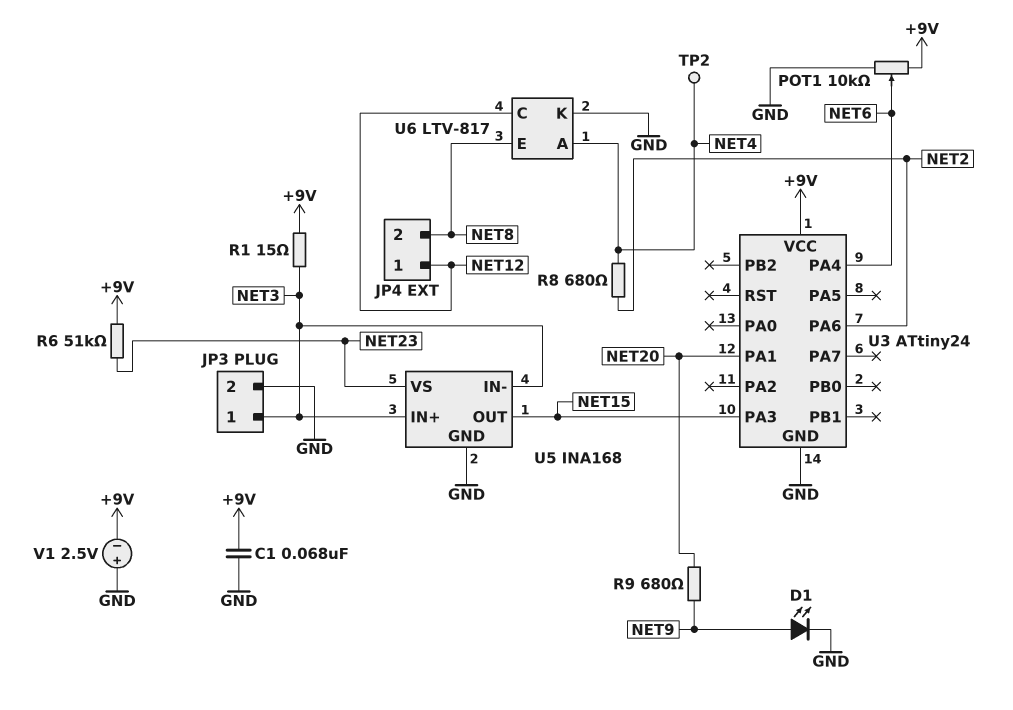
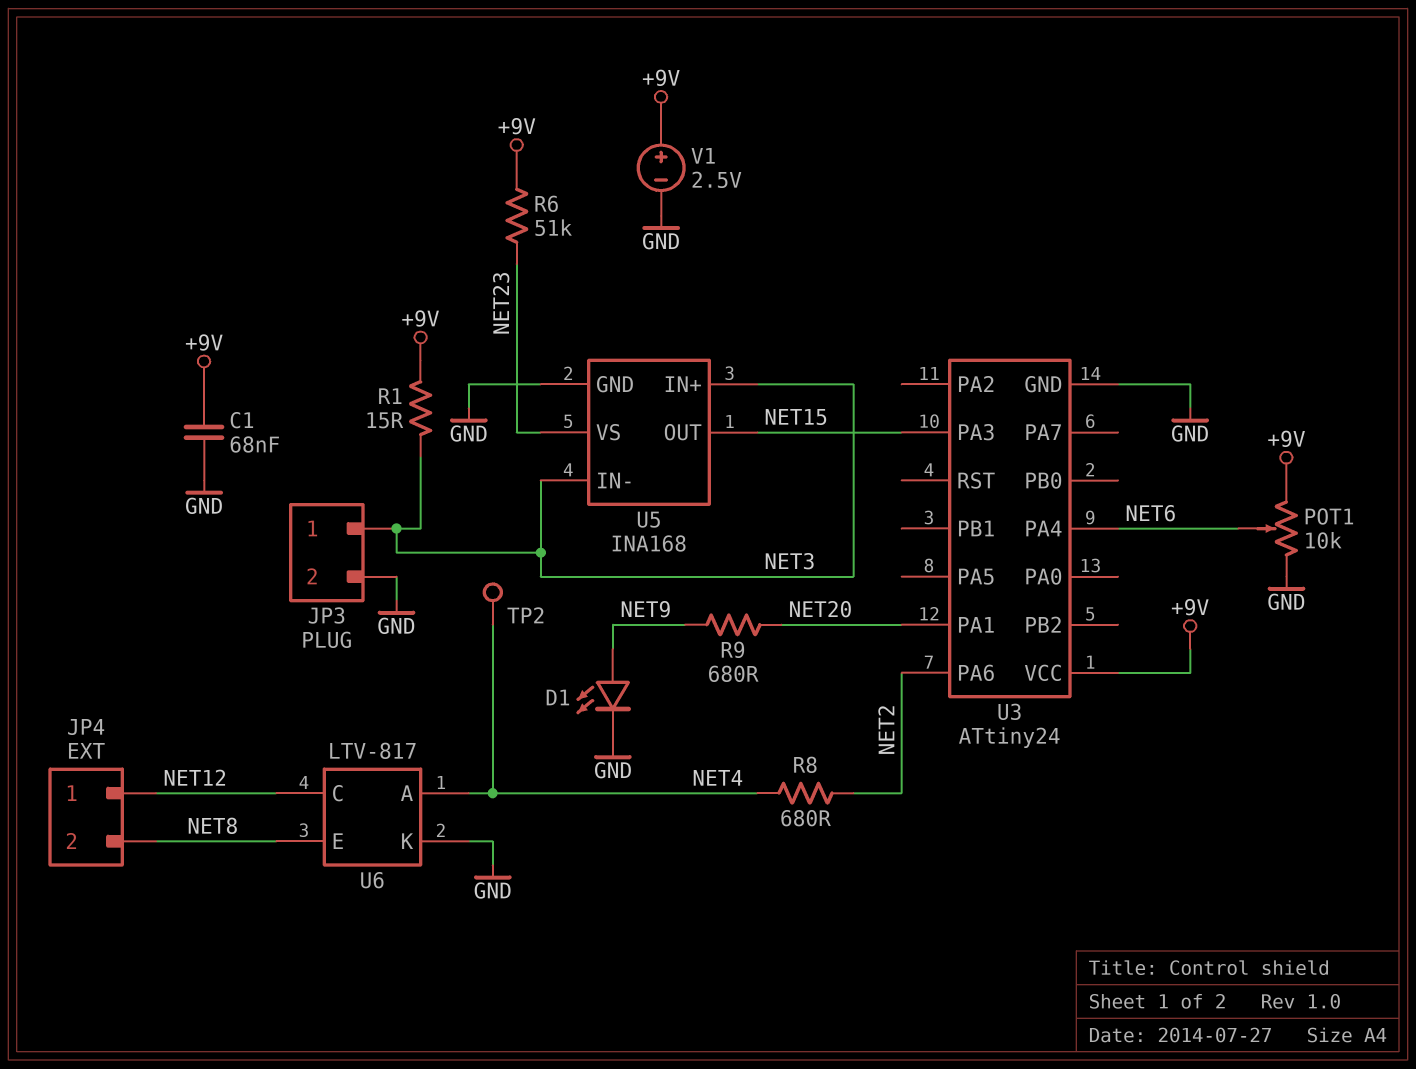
V1: 2.5V (plus GND, minus +9V) -> 2.5V (plus +9V, minus GND)

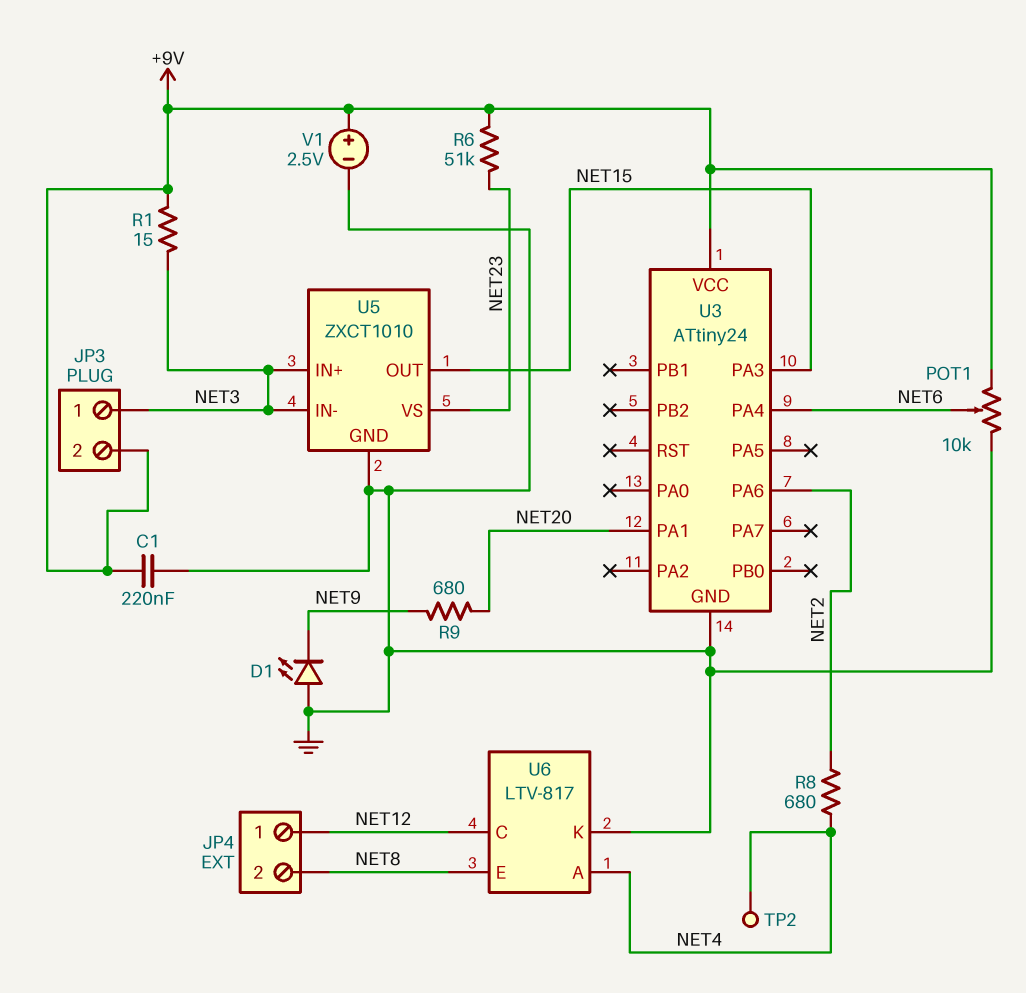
C1: 68nF (+9V, GND) -> 220nF (+9V, GND)
D1: LED (A NET9, K GND) -> LED (A GND, K NET9)
JP3 pin 2: GND -> +9V
U5: INA168 -> ZXCT1010

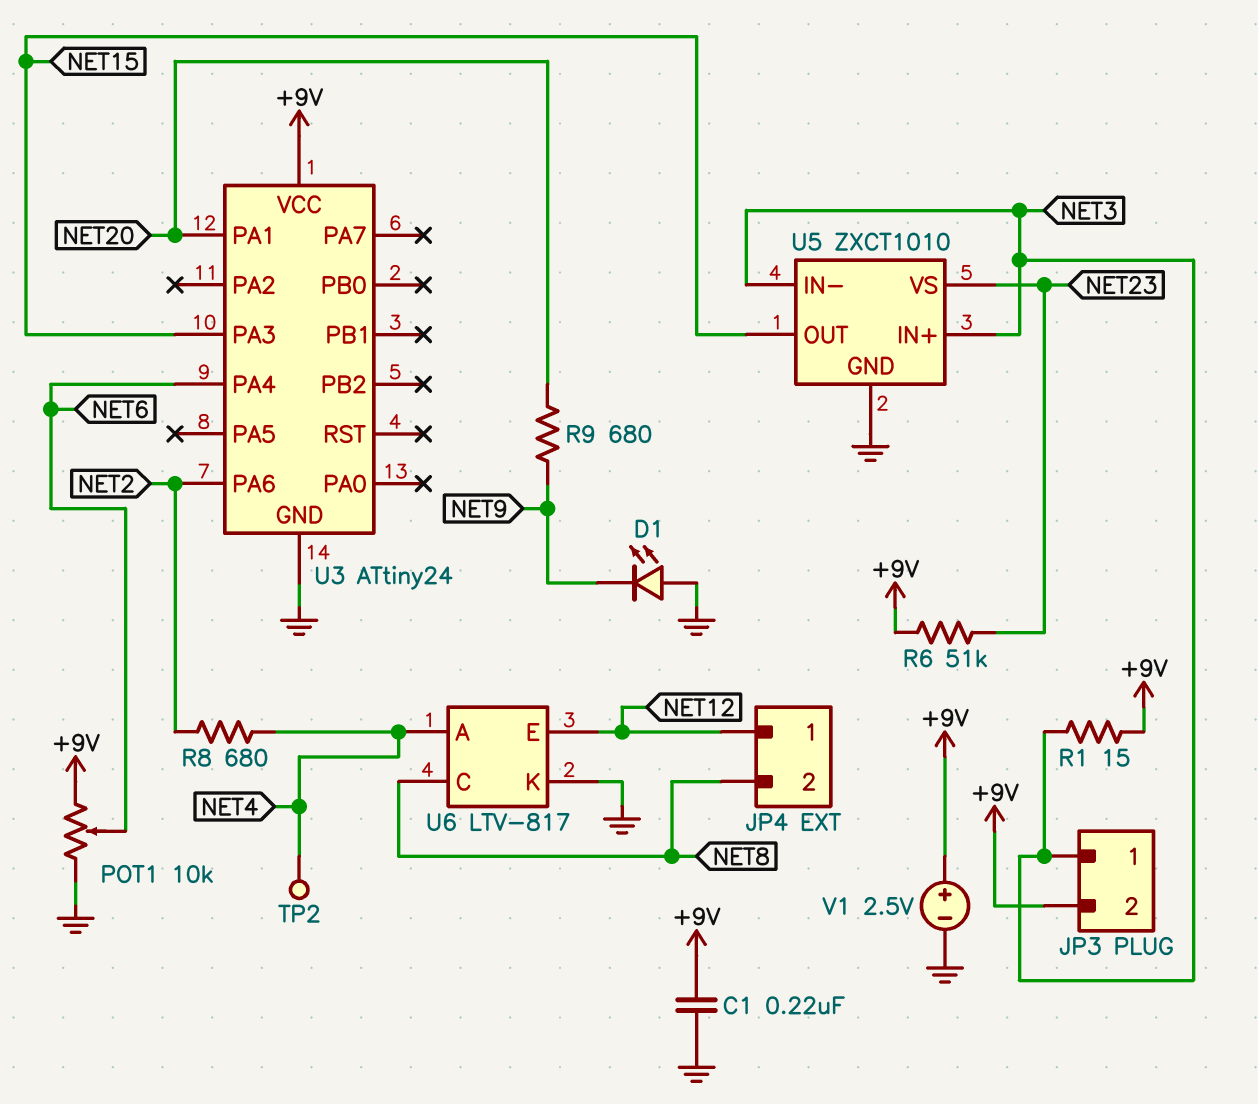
U6 pin C: NET12 -> NET8
U6 pin E: NET8 -> NET12

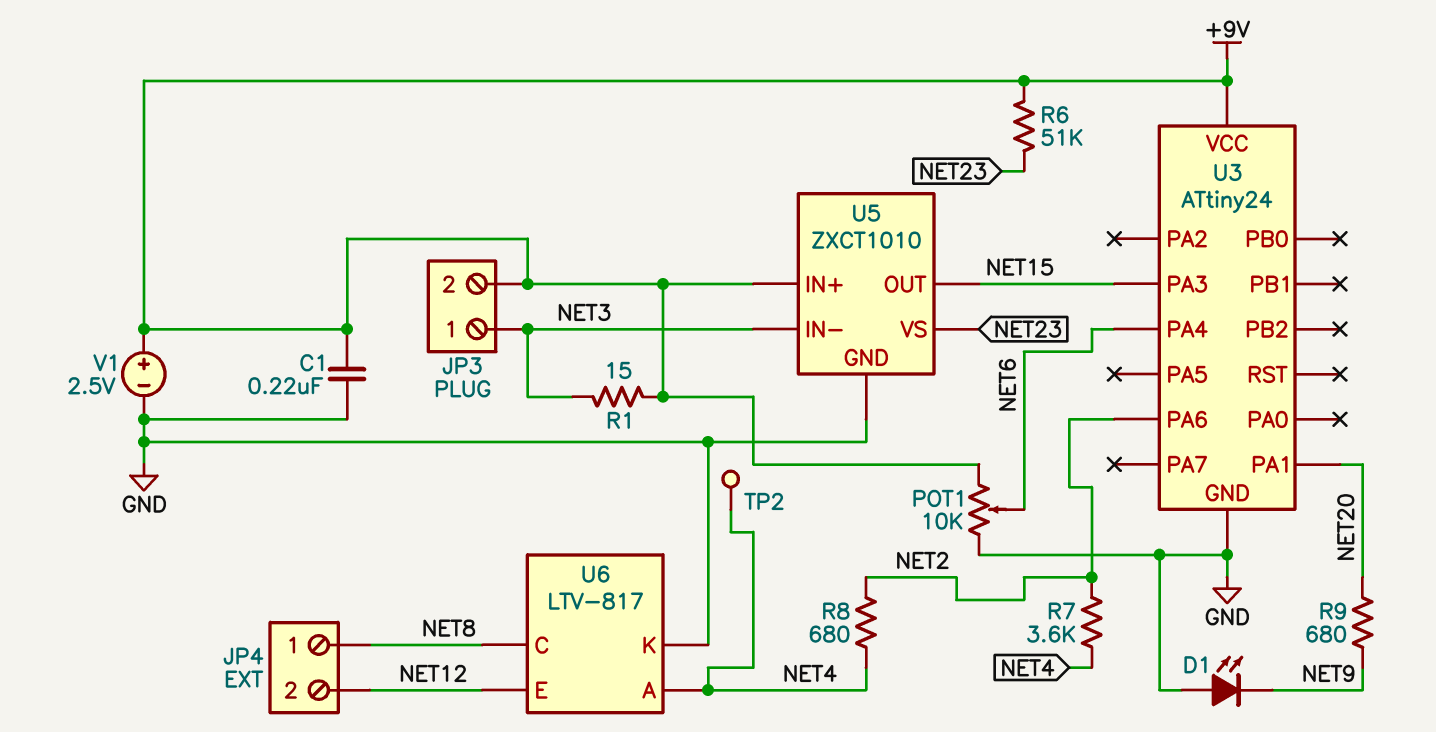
JP4 pin 1: NET12 -> NET8
JP4 pin 2: NET8 -> NET12
R7: none -> 3.6k (NET2, NET4)
U5 pin IN+: NET3 -> +9V

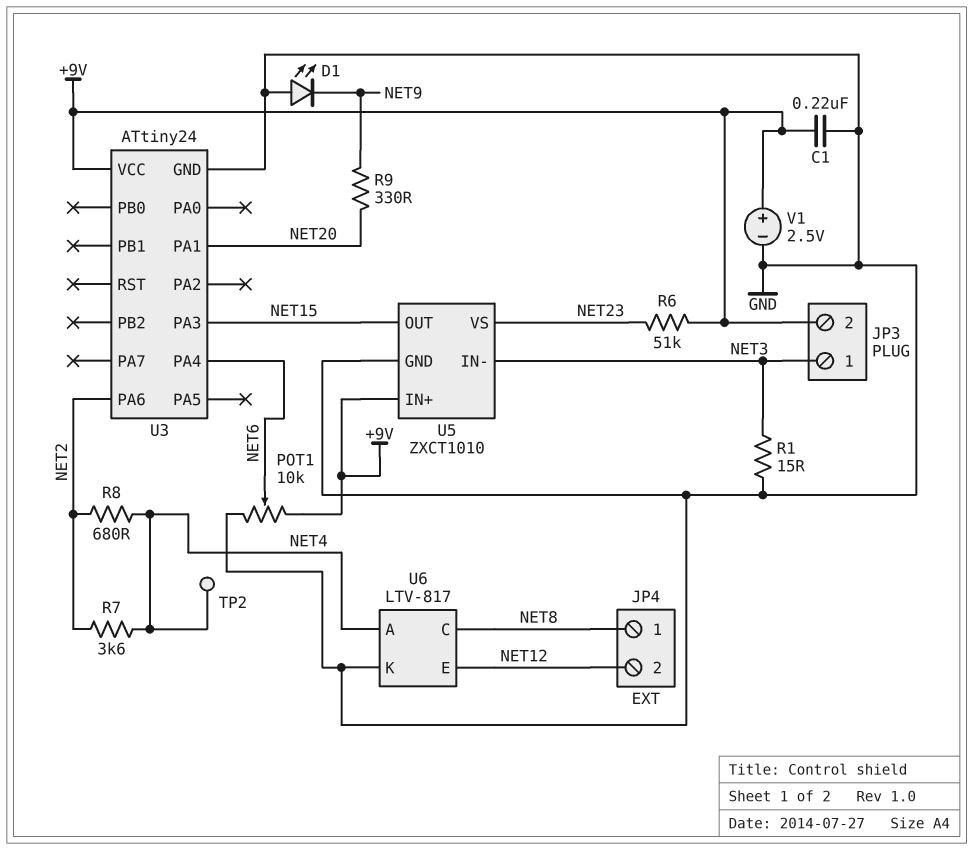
R1: 15 (+9V, NET3) -> 15 (GND, NET3)
R9: 680 (NET9, NET20) -> 330 (NET9, NET20)

